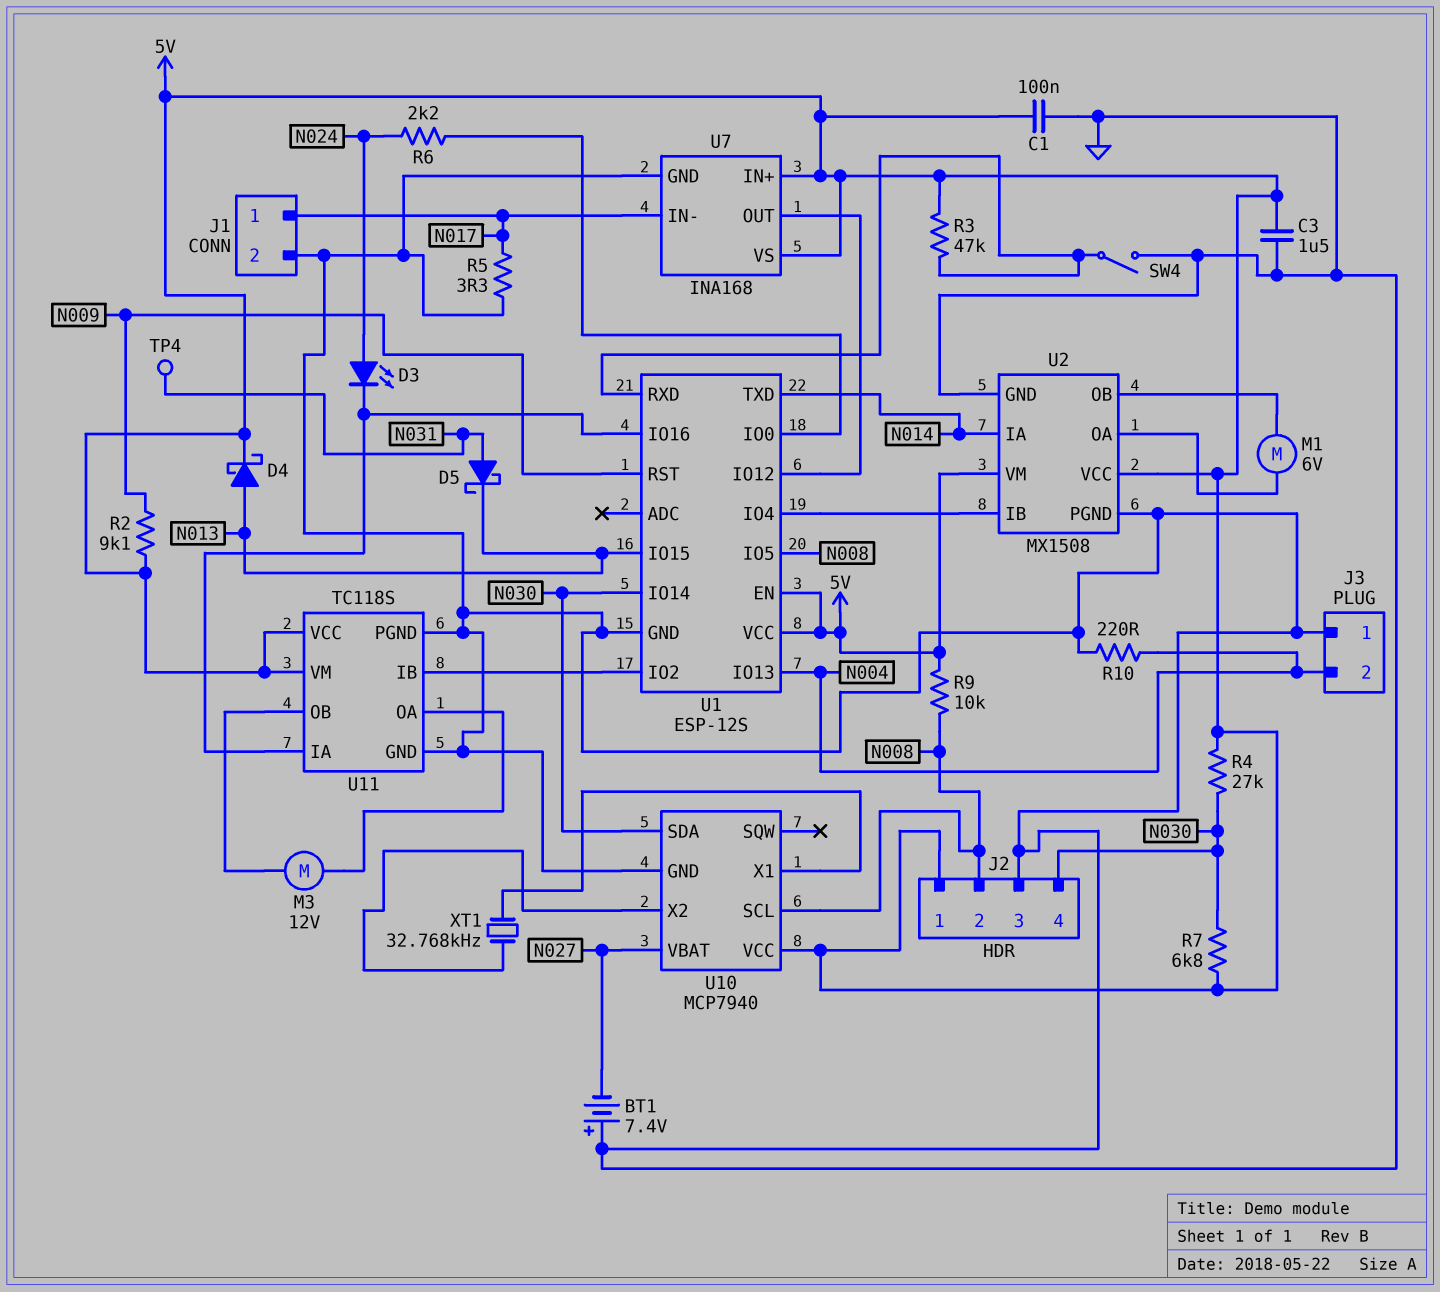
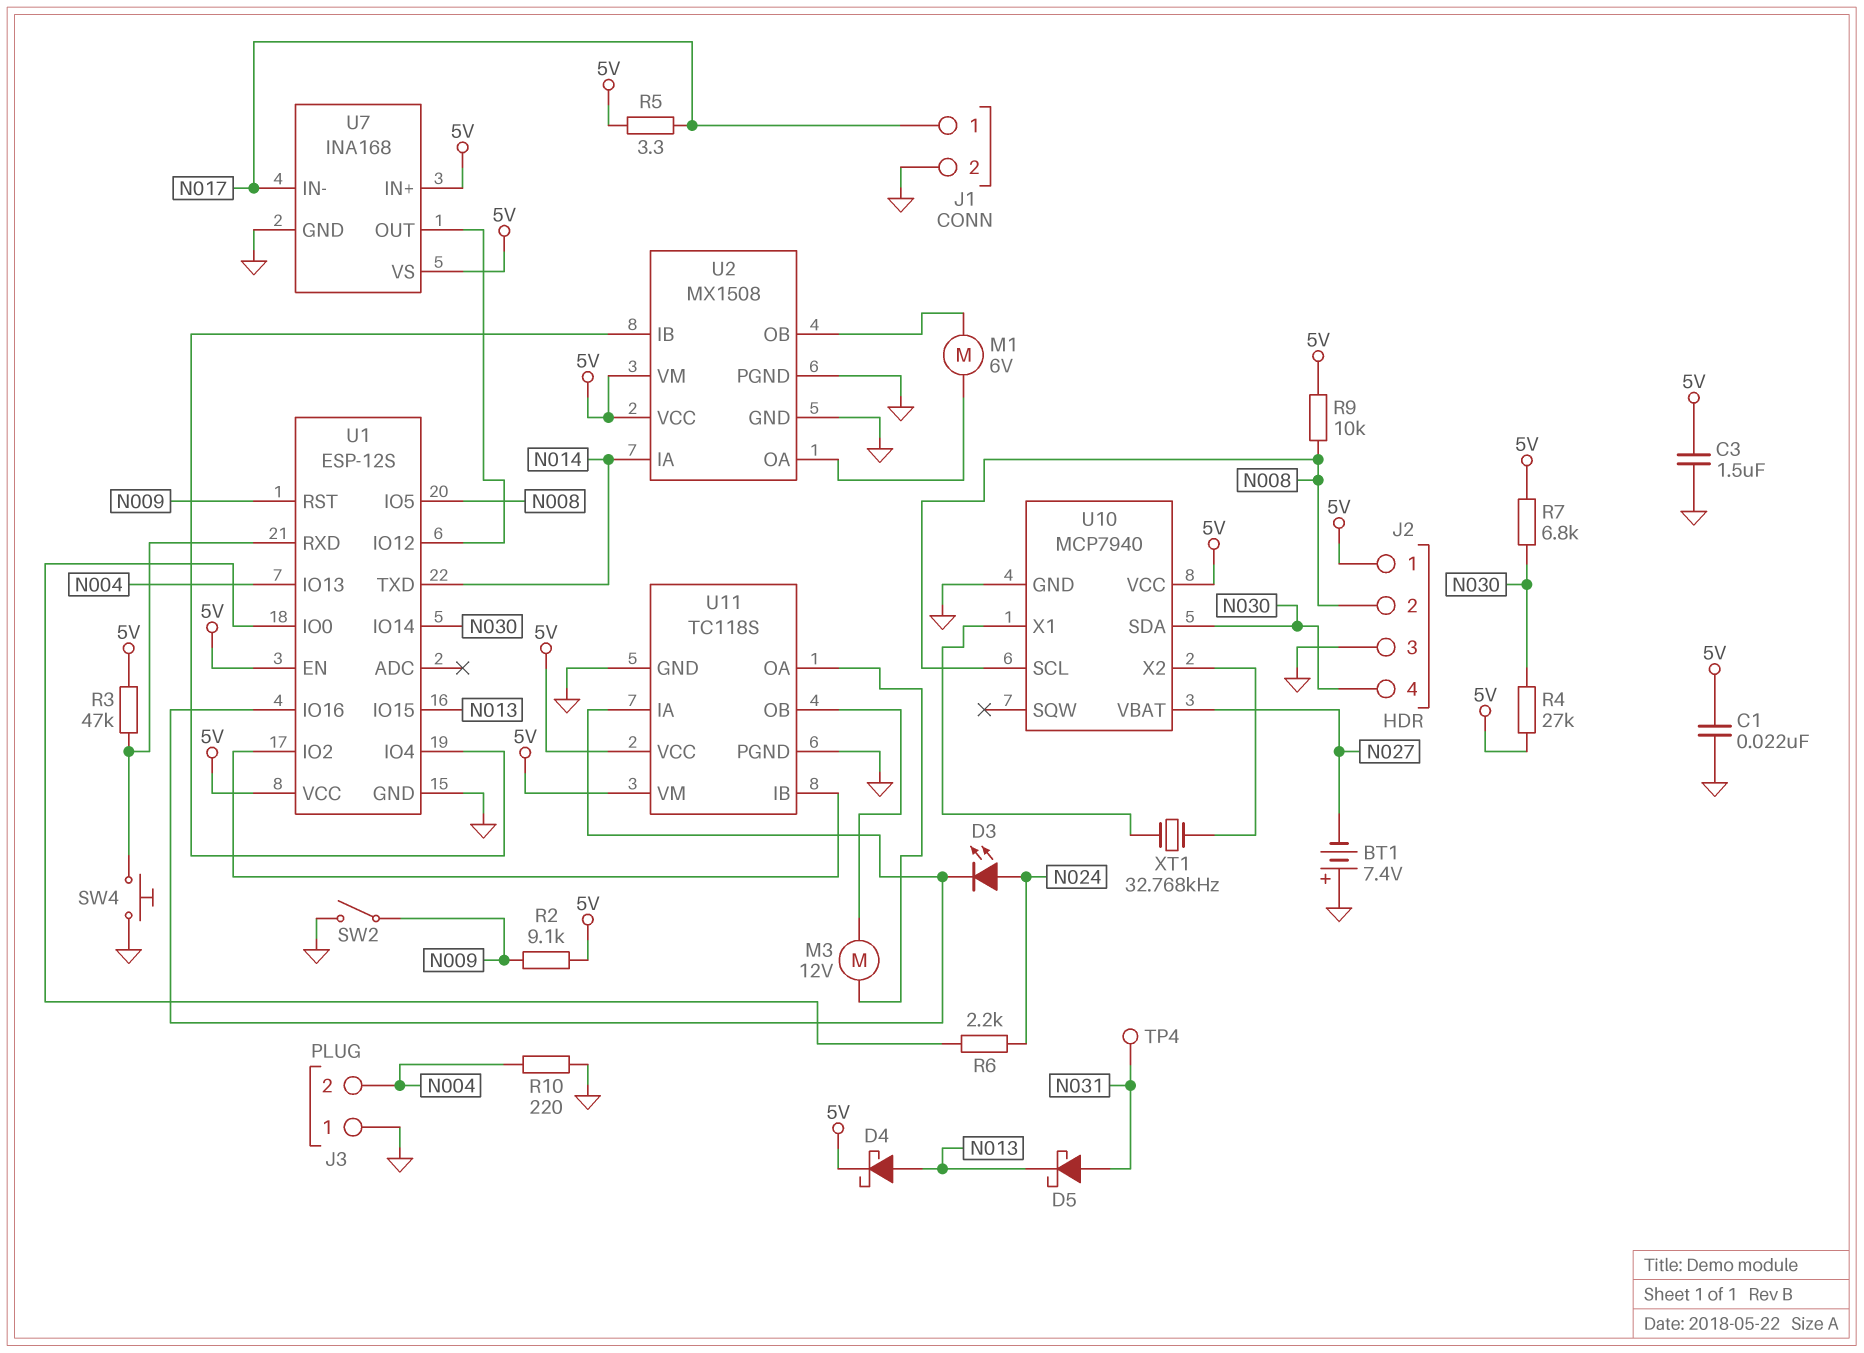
C1: 100nF (5V, GND) -> 22nF (5V, GND)
R5: 3.3 (GND, N017) -> 3.3 (5V, N017)
SW2: none -> switch (GND, N009)
SW4: switch (GND, U1/RXD) -> button (GND, U1/RXD)

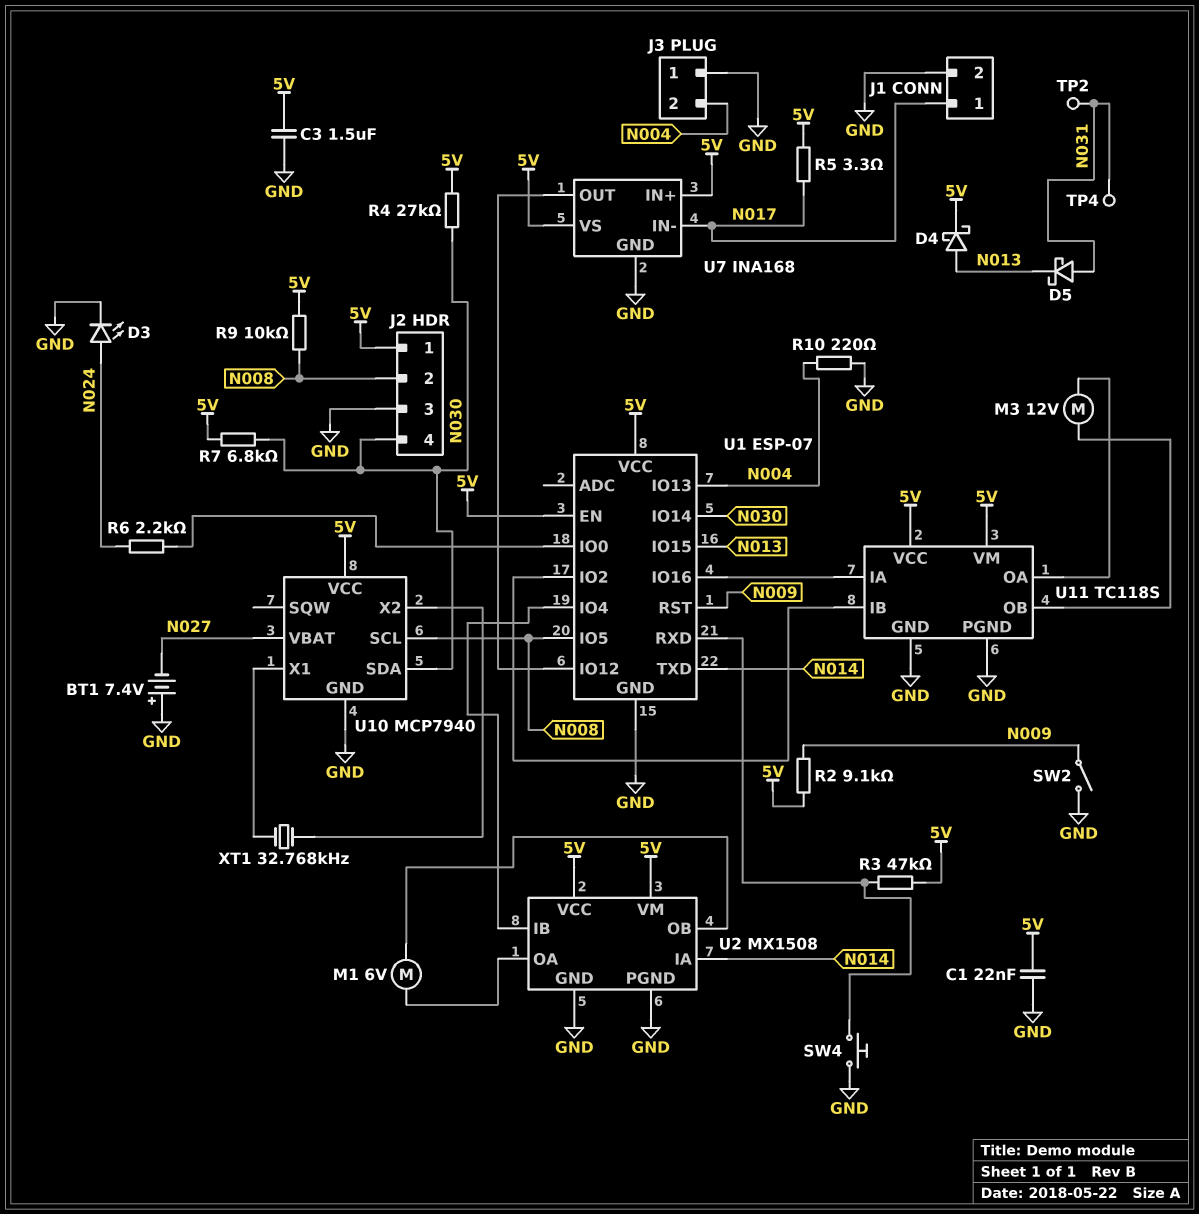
D3: LED (A N024, K U1/IO16) -> LED (A N024, K GND)
TP2: none -> test point (N031)
U1: ESP-12S -> ESP-07

